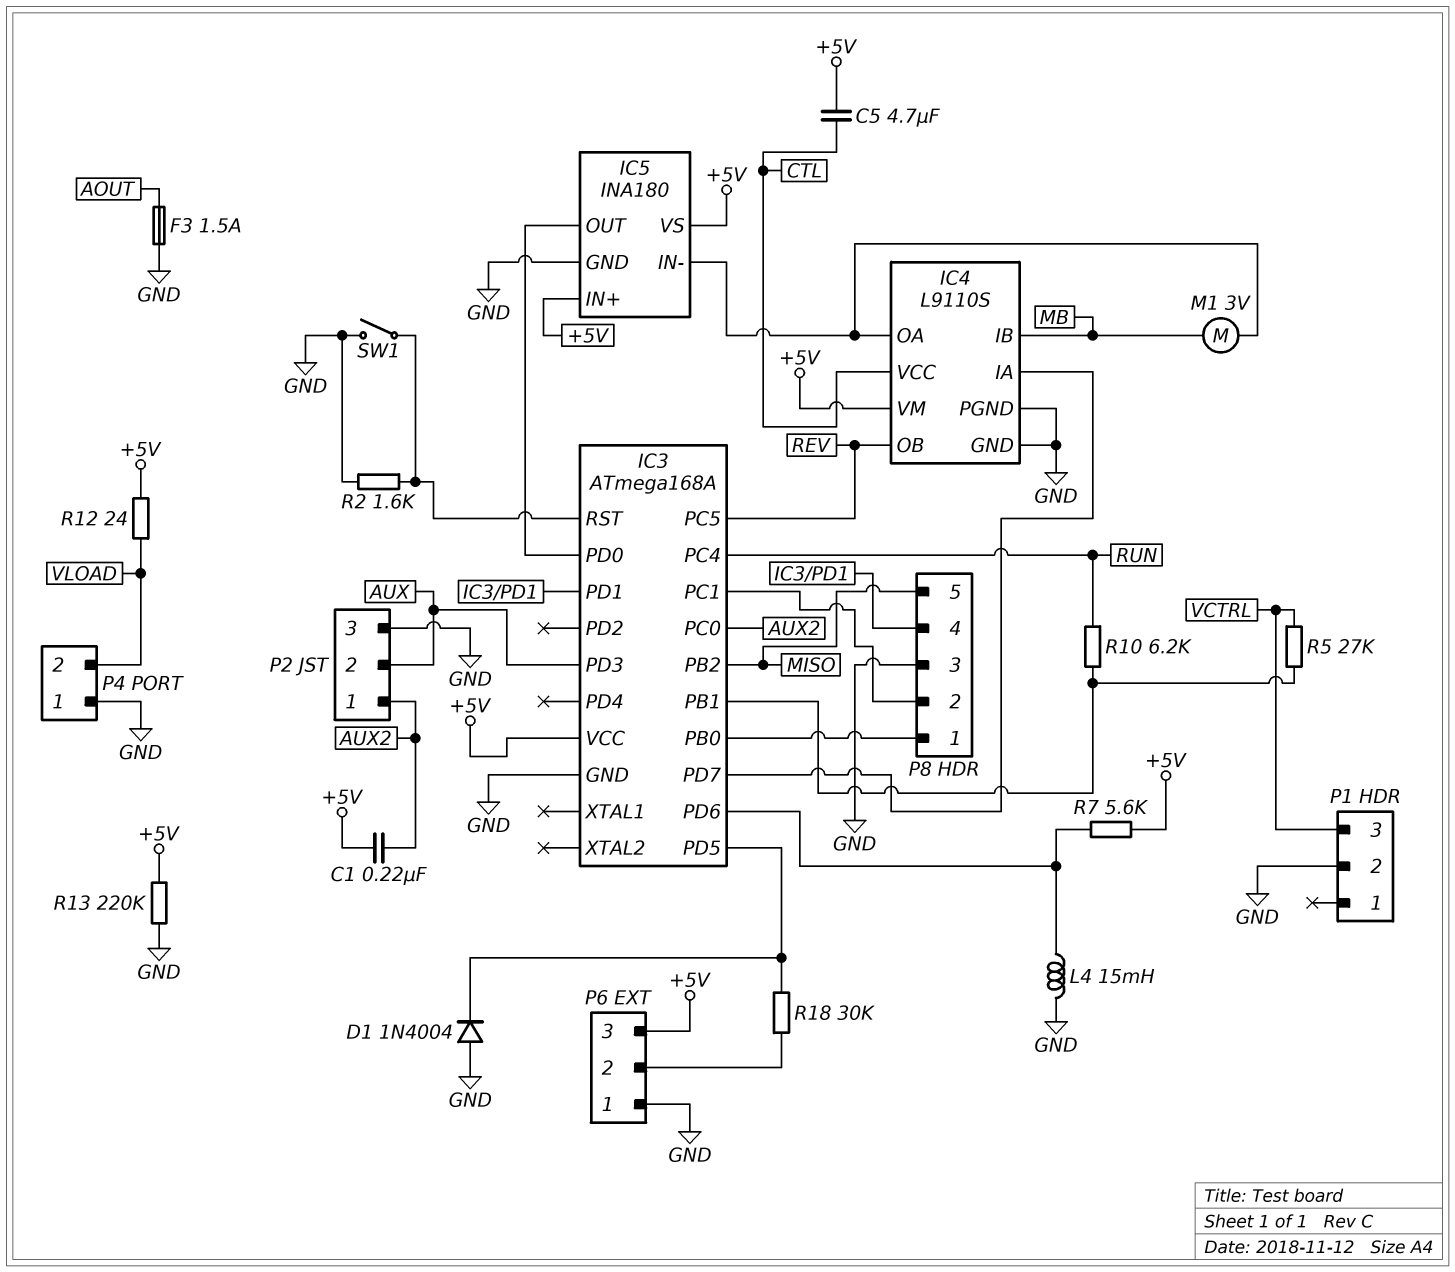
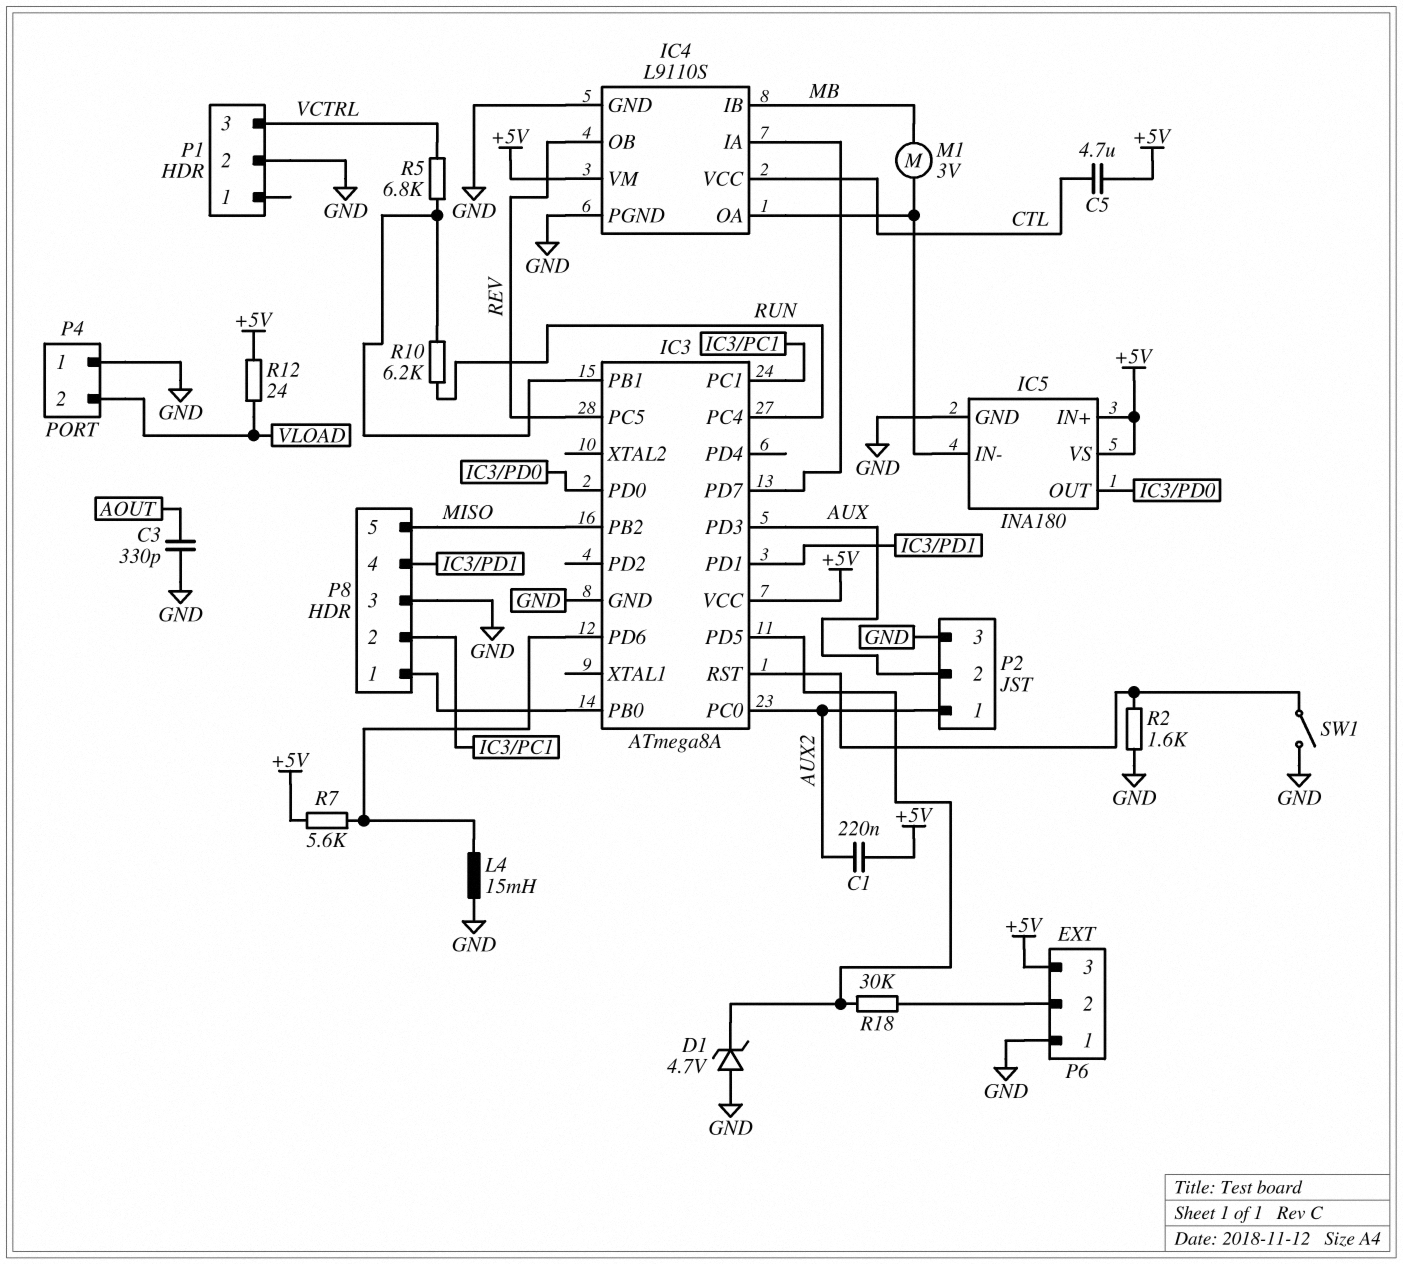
C3: none -> 330pF (AOUT, GND)
D1: diode 1N4004 (A GND, K IC3/PD5) -> zener 4.7V (A GND, K IC3/PD5)
F3: 1.5A (AOUT, GND) -> none
IC3: ATmega168A -> ATmega8A
R5: 27k (IC3/PB1, VCTRL) -> 6.8k (IC3/PB1, VCTRL)
R13: 220k (+5V, GND) -> none

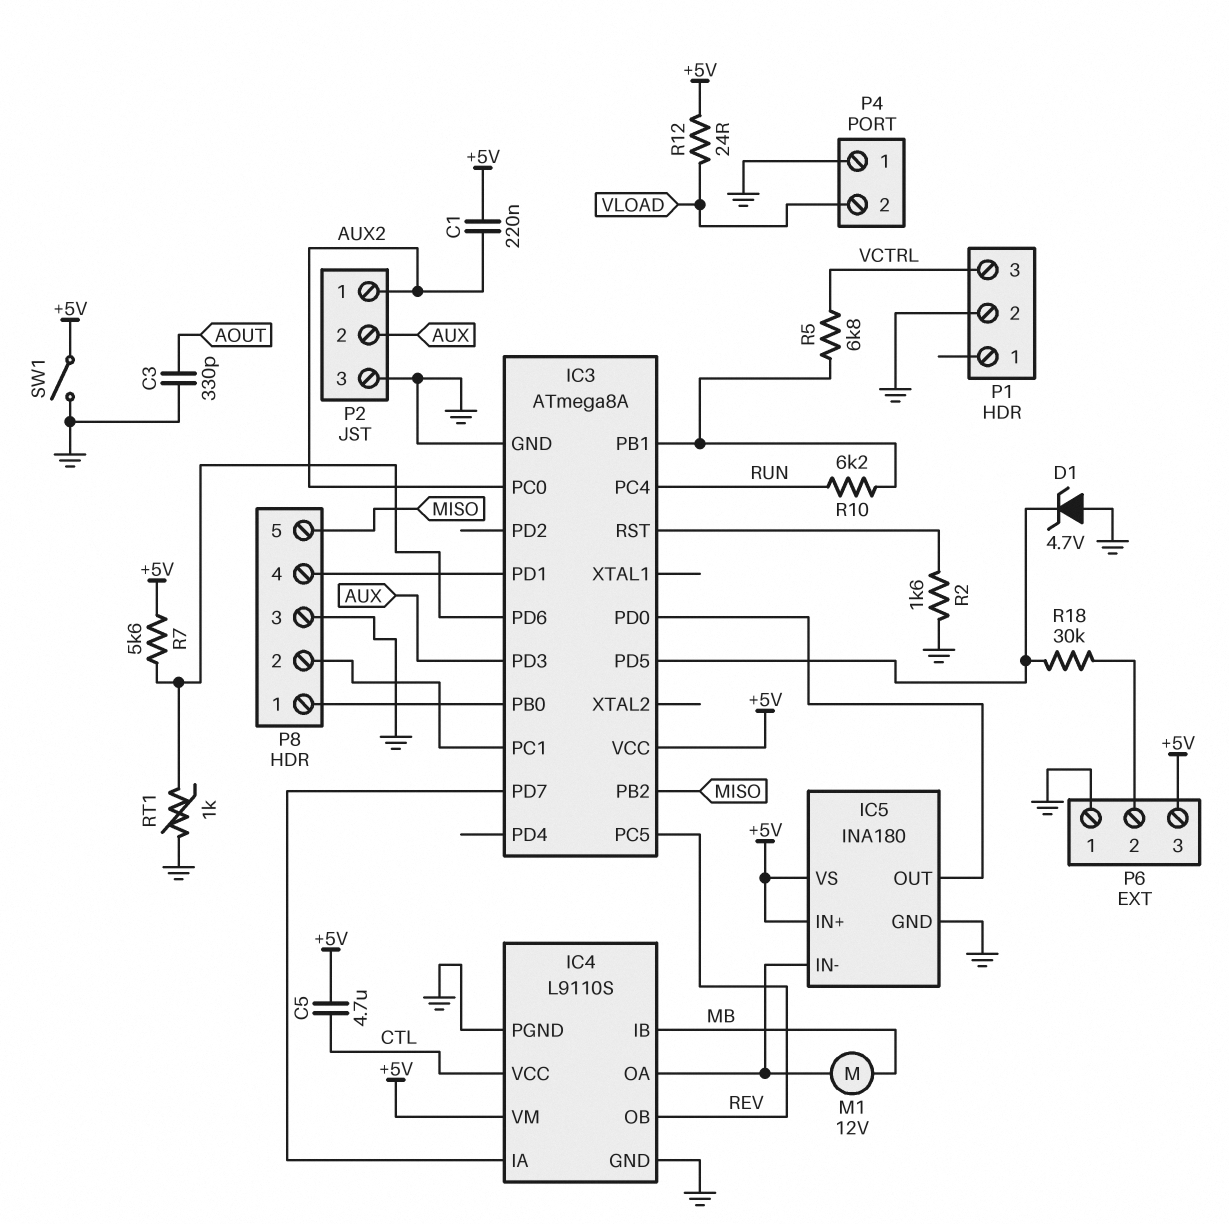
L4: 15mH (GND, IC3/PD6) -> none
M1: motor 3V (IC4/OA, MB) -> motor 12V (IC4/OA, MB)
RT1: none -> 1k (GND, IC3/PD6)
SW1: switch (GND, IC3/RST) -> switch (+5V, GND)

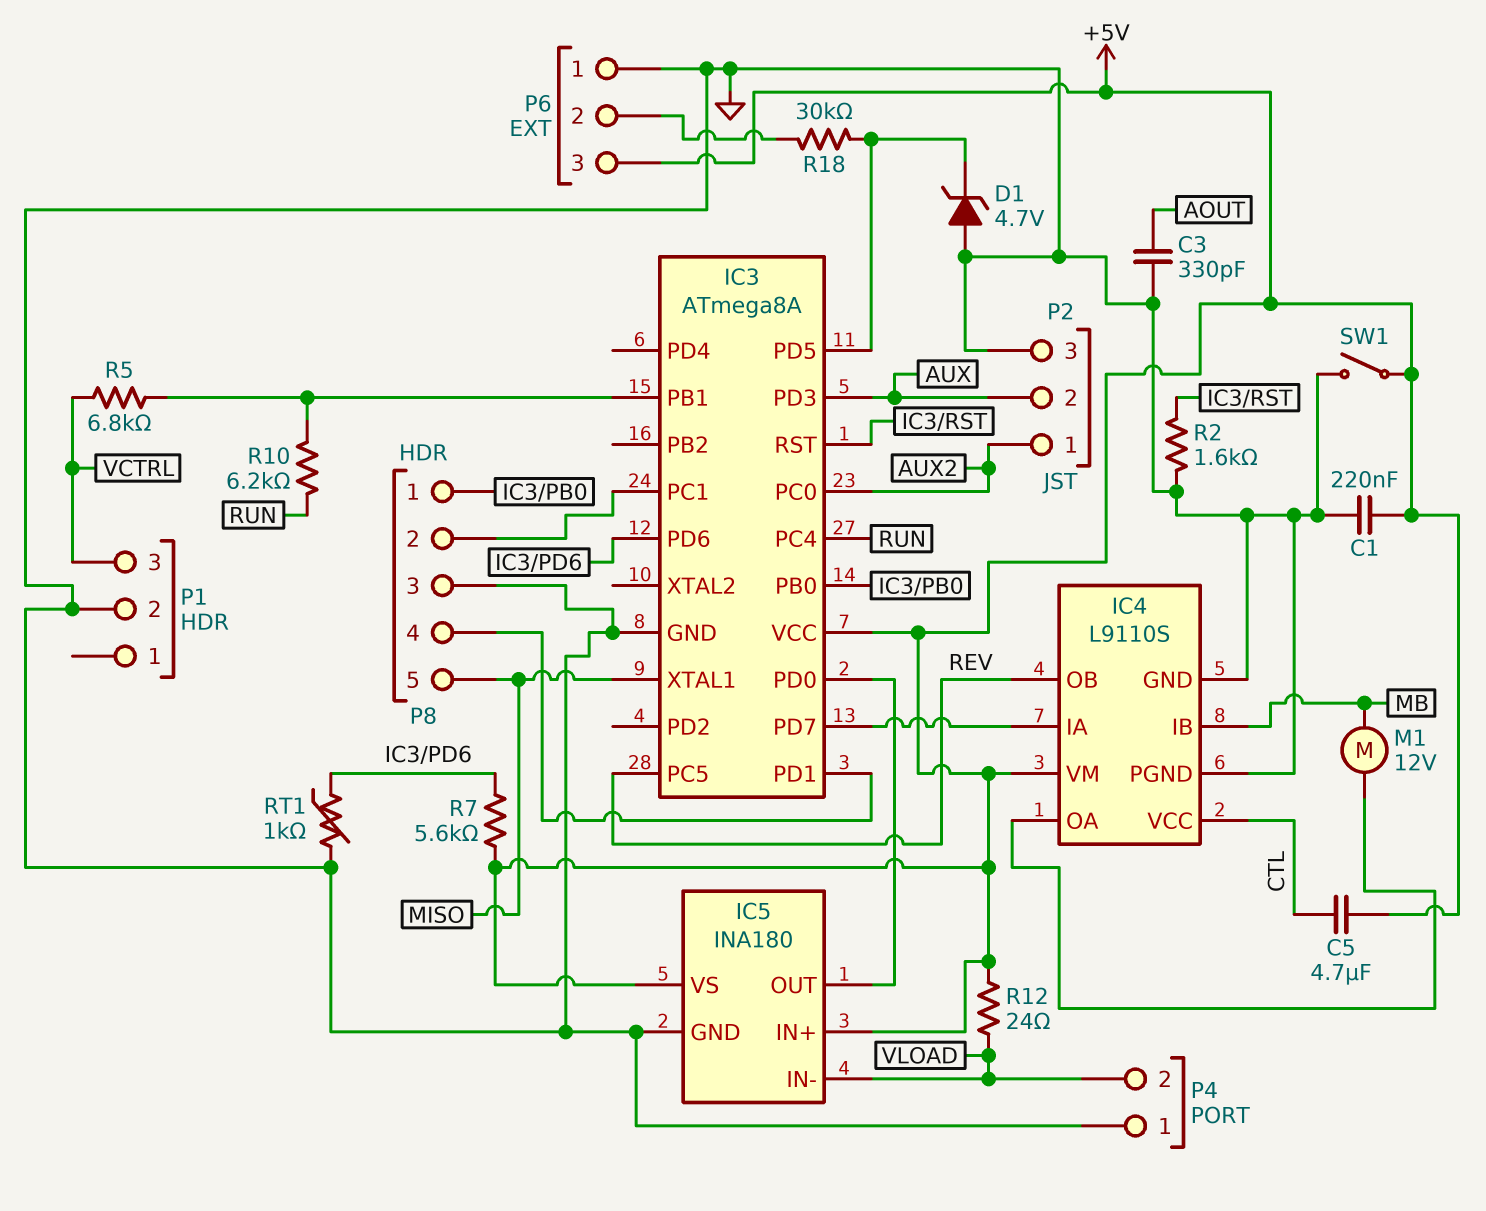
C1: 220nF (+5V, AUX2) -> 220nF (+5V, GND)
IC3 pin PB2: MISO -> none
IC3 pin XTAL1: none -> MISO
IC5 pin IN-: IC4/OA -> VLOAD

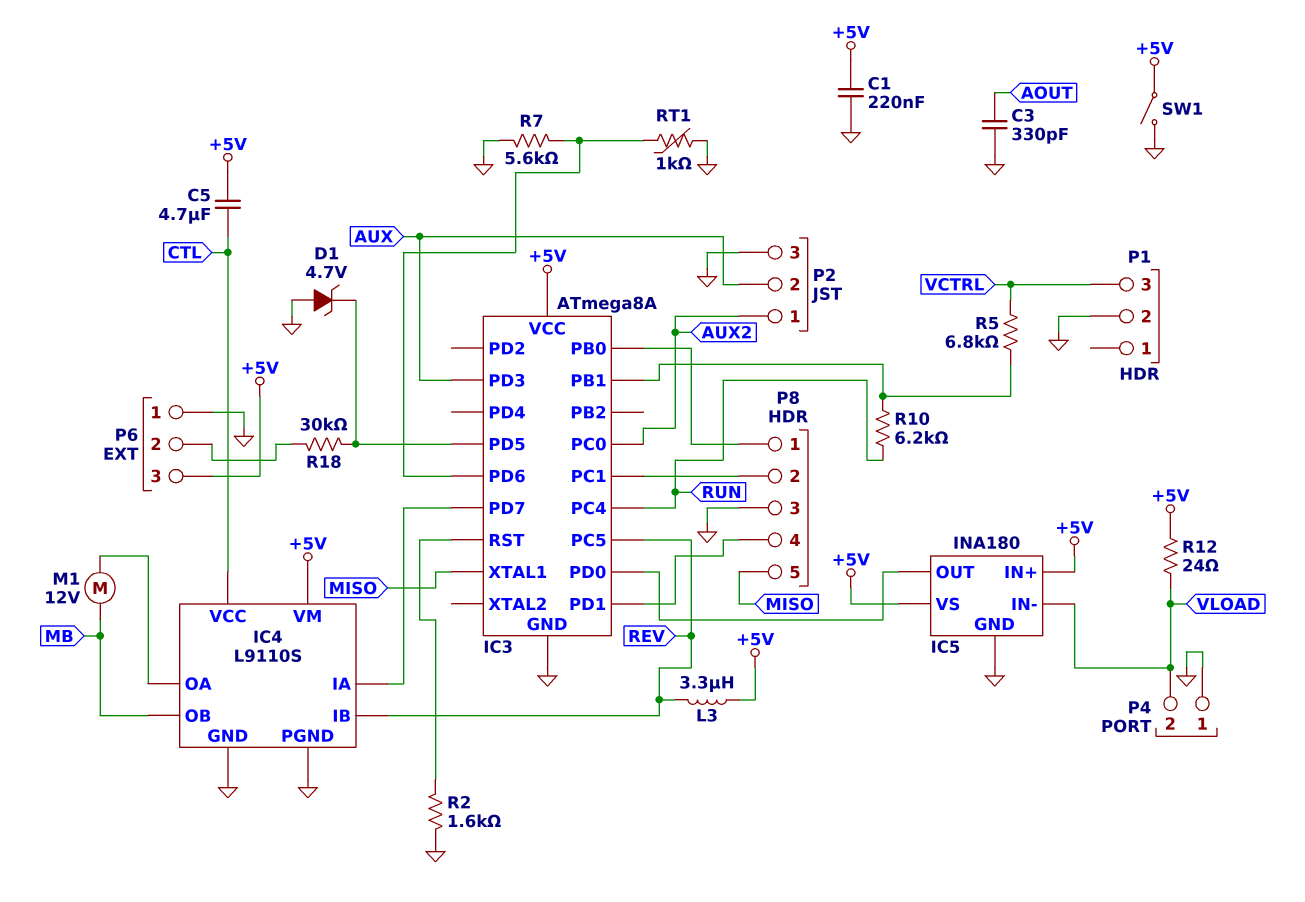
IC4 pin IB: MB -> REV
IC4 pin OB: REV -> MB
L3: none -> 3.3uH (+5V, REV)
R7: 5.6k (+5V, IC3/PD6) -> 5.6k (GND, IC3/PD6)

